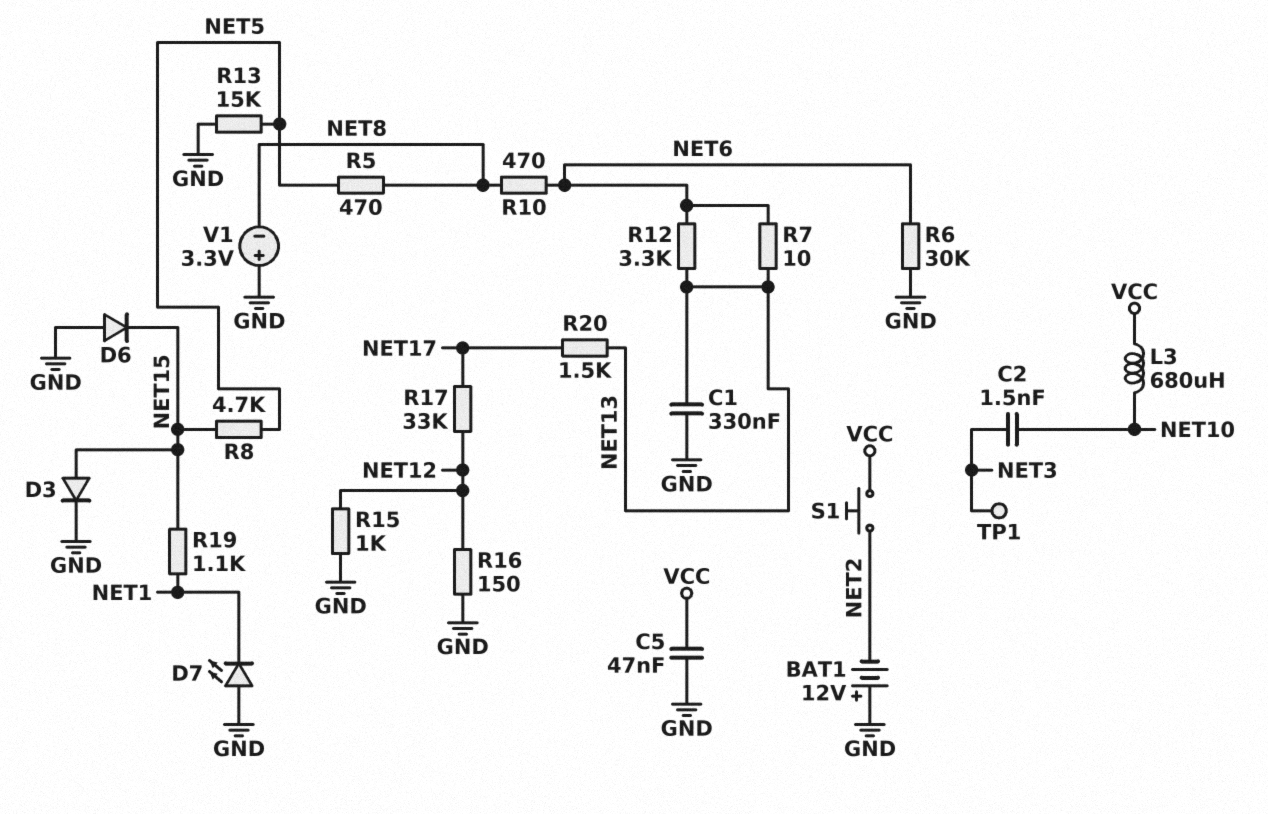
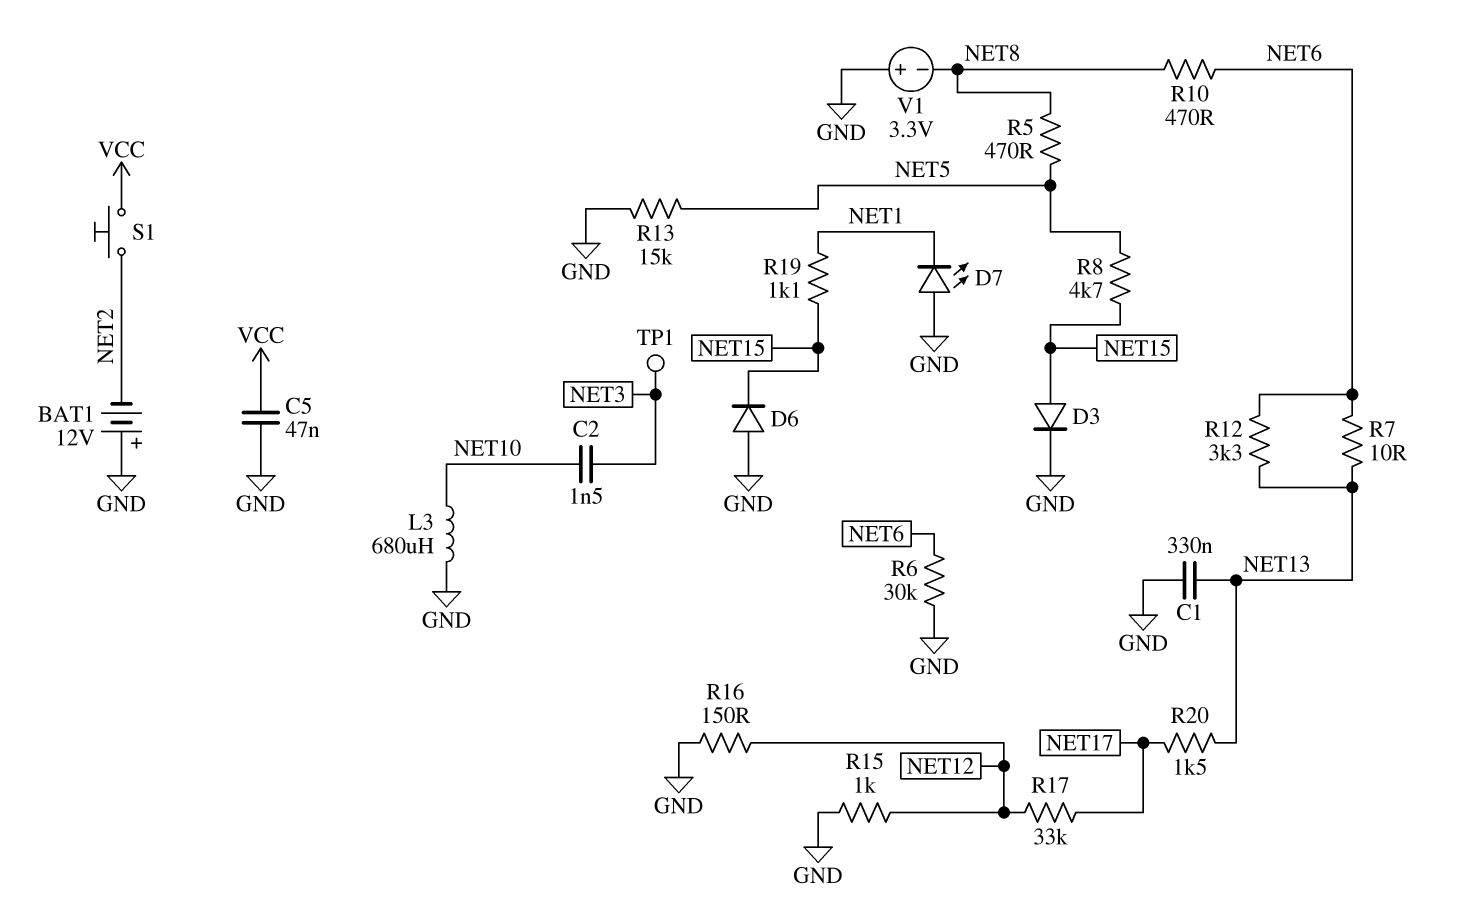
L3: 680uH (NET10, VCC) -> 680uH (GND, NET10)

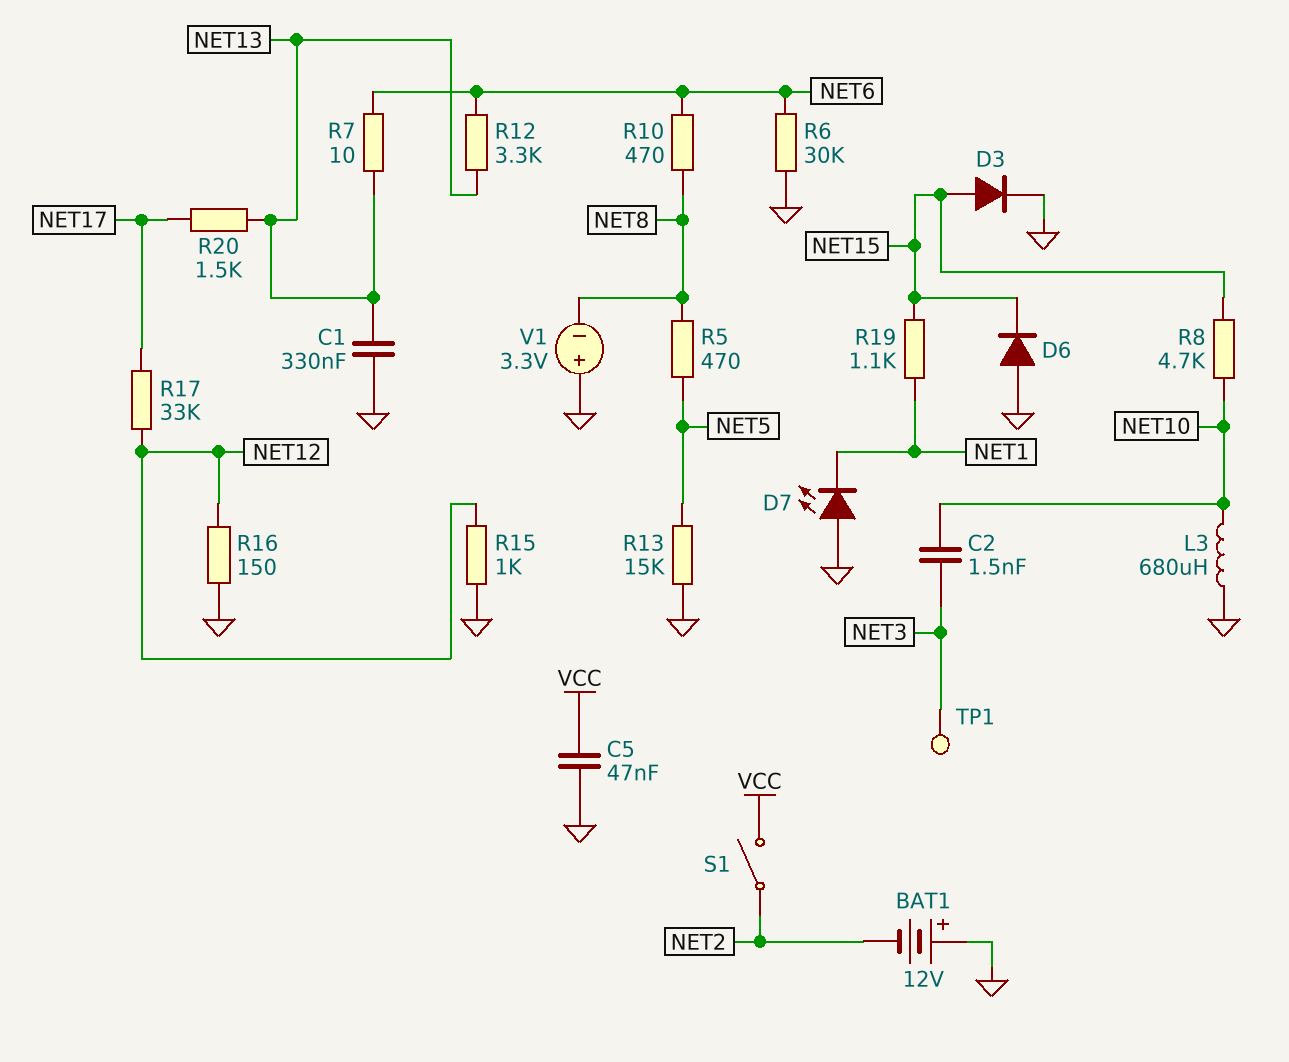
R8: 4.7k (NET5, NET15) -> 4.7k (NET10, NET15)
S1: button (NET2, VCC) -> switch (NET2, VCC)

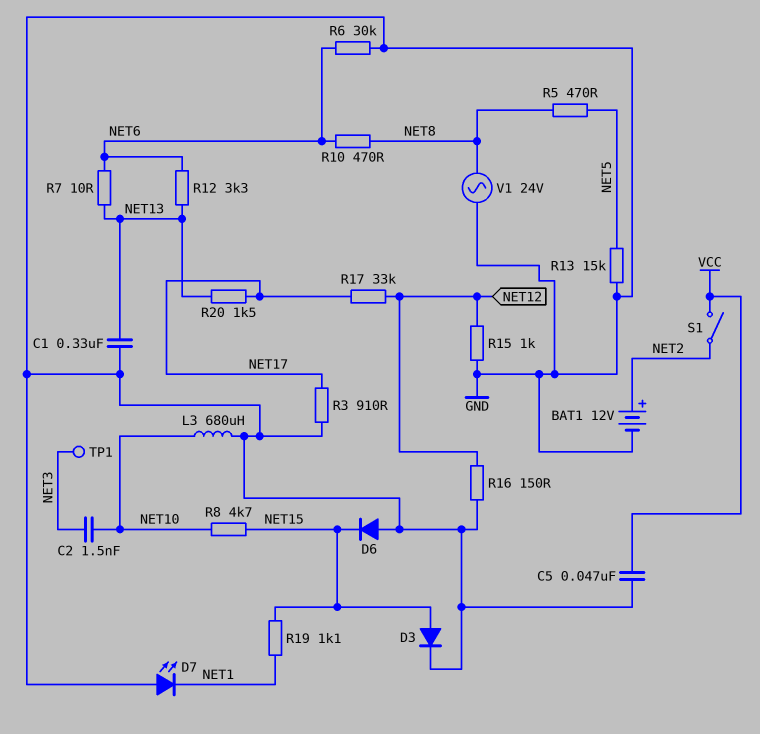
BAT1: 12V (plus GND, minus NET2) -> 12V (plus NET2, minus GND)
R3: none -> 910 (GND, NET17)
V1: 3.3V (plus GND, minus NET8) -> AC 24V (GND, NET8)

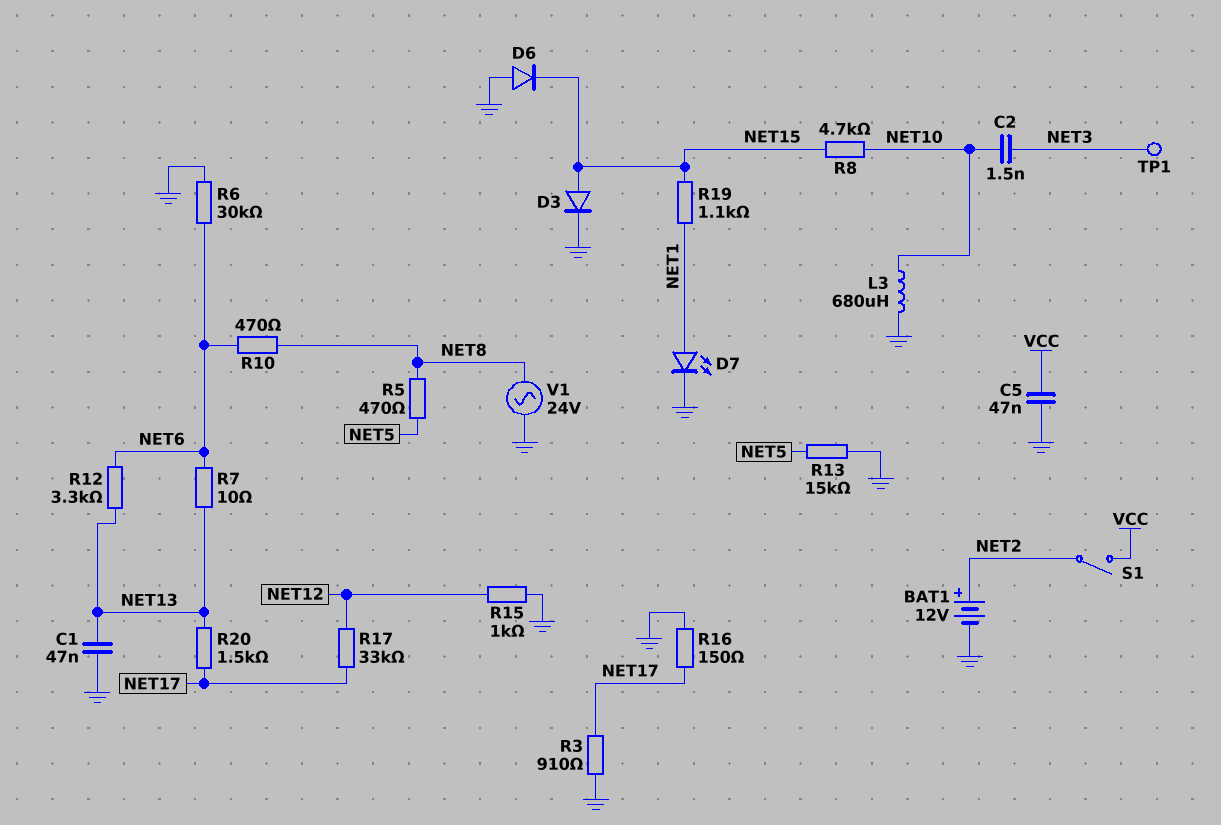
C1: 330nF (GND, NET13) -> 47nF (GND, NET13)
D7: LED (A GND, K NET1) -> LED (A NET1, K GND)
R16: 150 (GND, NET12) -> 150 (GND, NET17)

